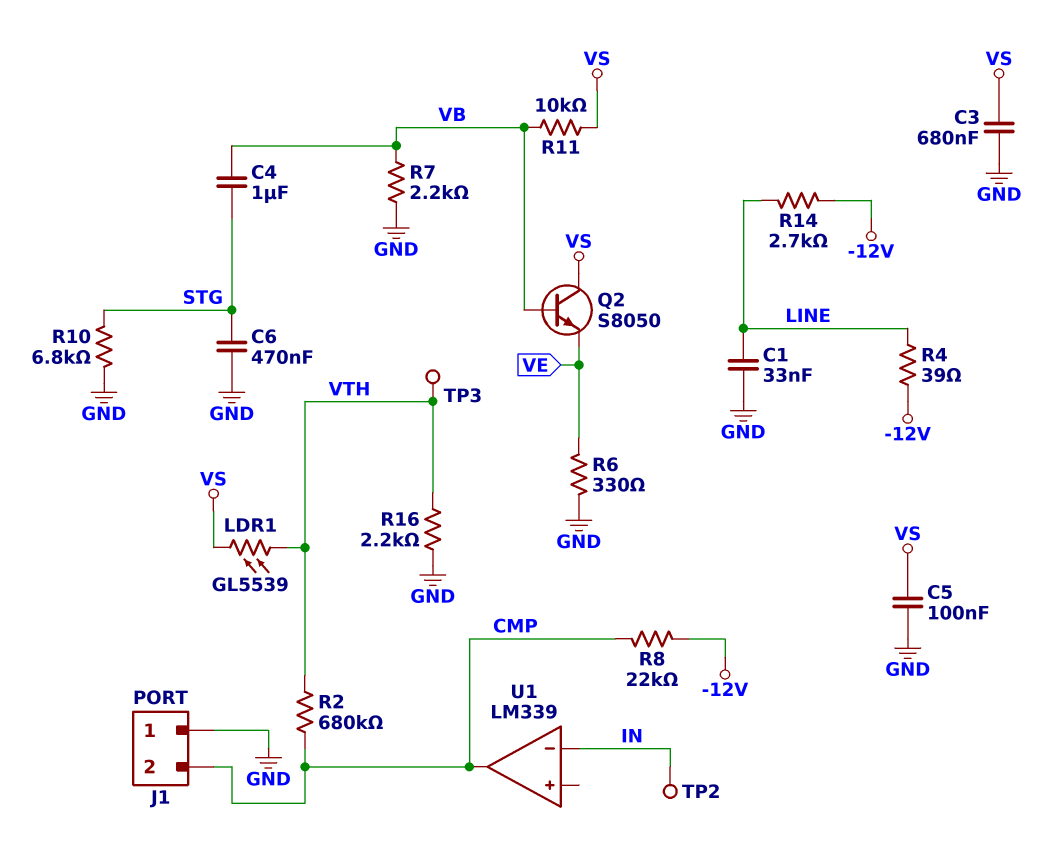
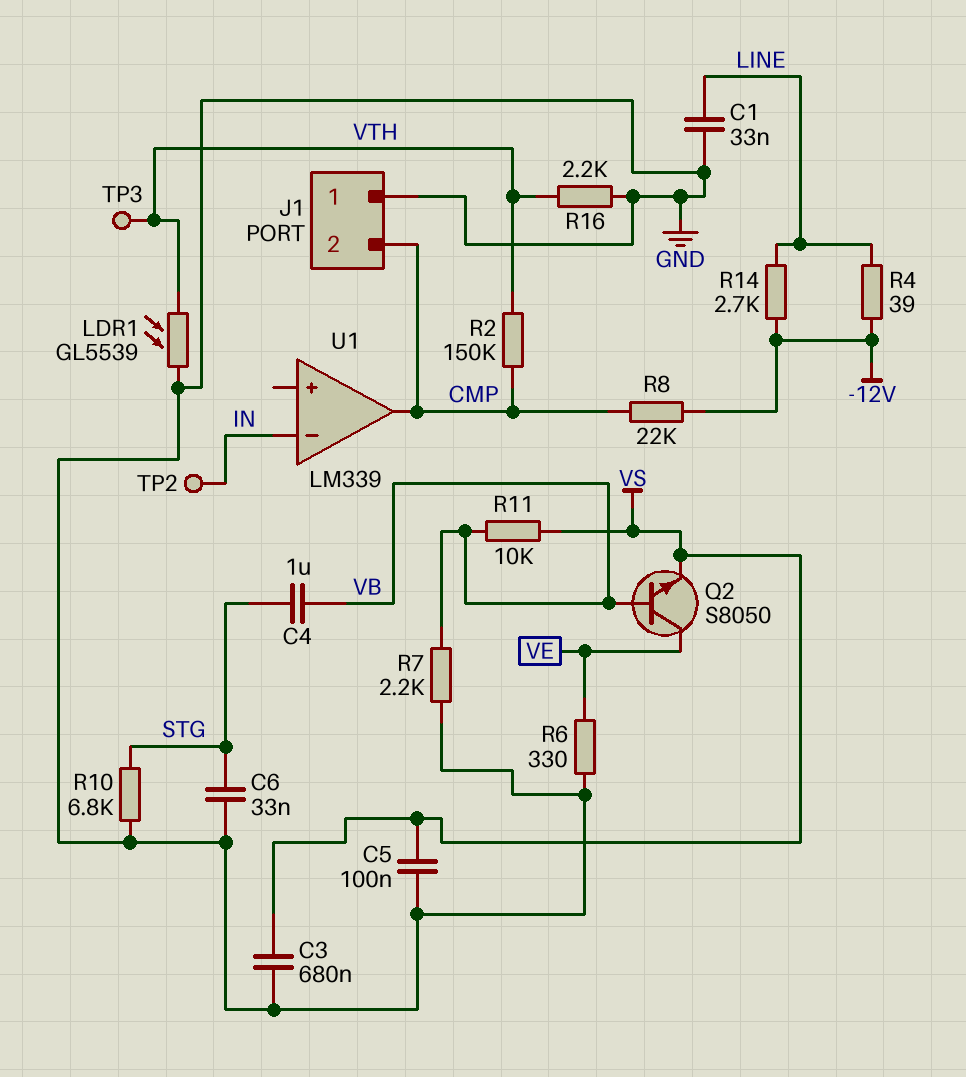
C6: 470nF (GND, STG) -> 33nF (GND, STG)
LDR1: GL5539 (VS, VTH) -> GL5539 (GND, VTH)
Q2: NPN S8050 (B VB, C VS, E VE) -> NPN S8050 (B VB, C VE, E VS)
R2: 680k (CMP, VTH) -> 150k (CMP, VTH)

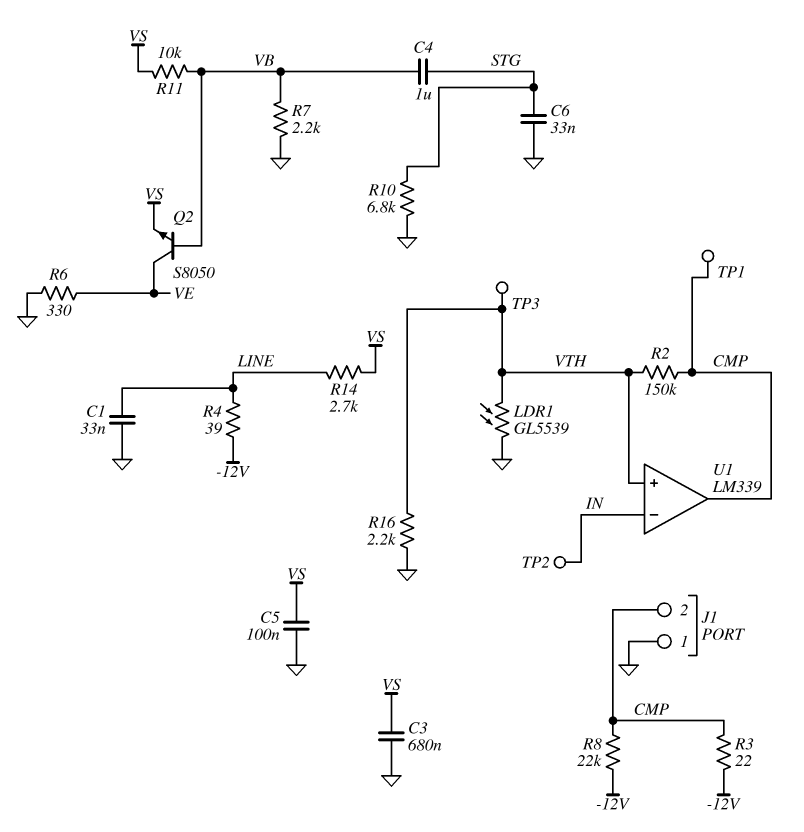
R3: none -> 22 (-12V, CMP)
R14: 2.7k (-12V, LINE) -> 2.7k (LINE, VS)
TP1: none -> test point (CMP)
U1 pin in+: none -> VTH

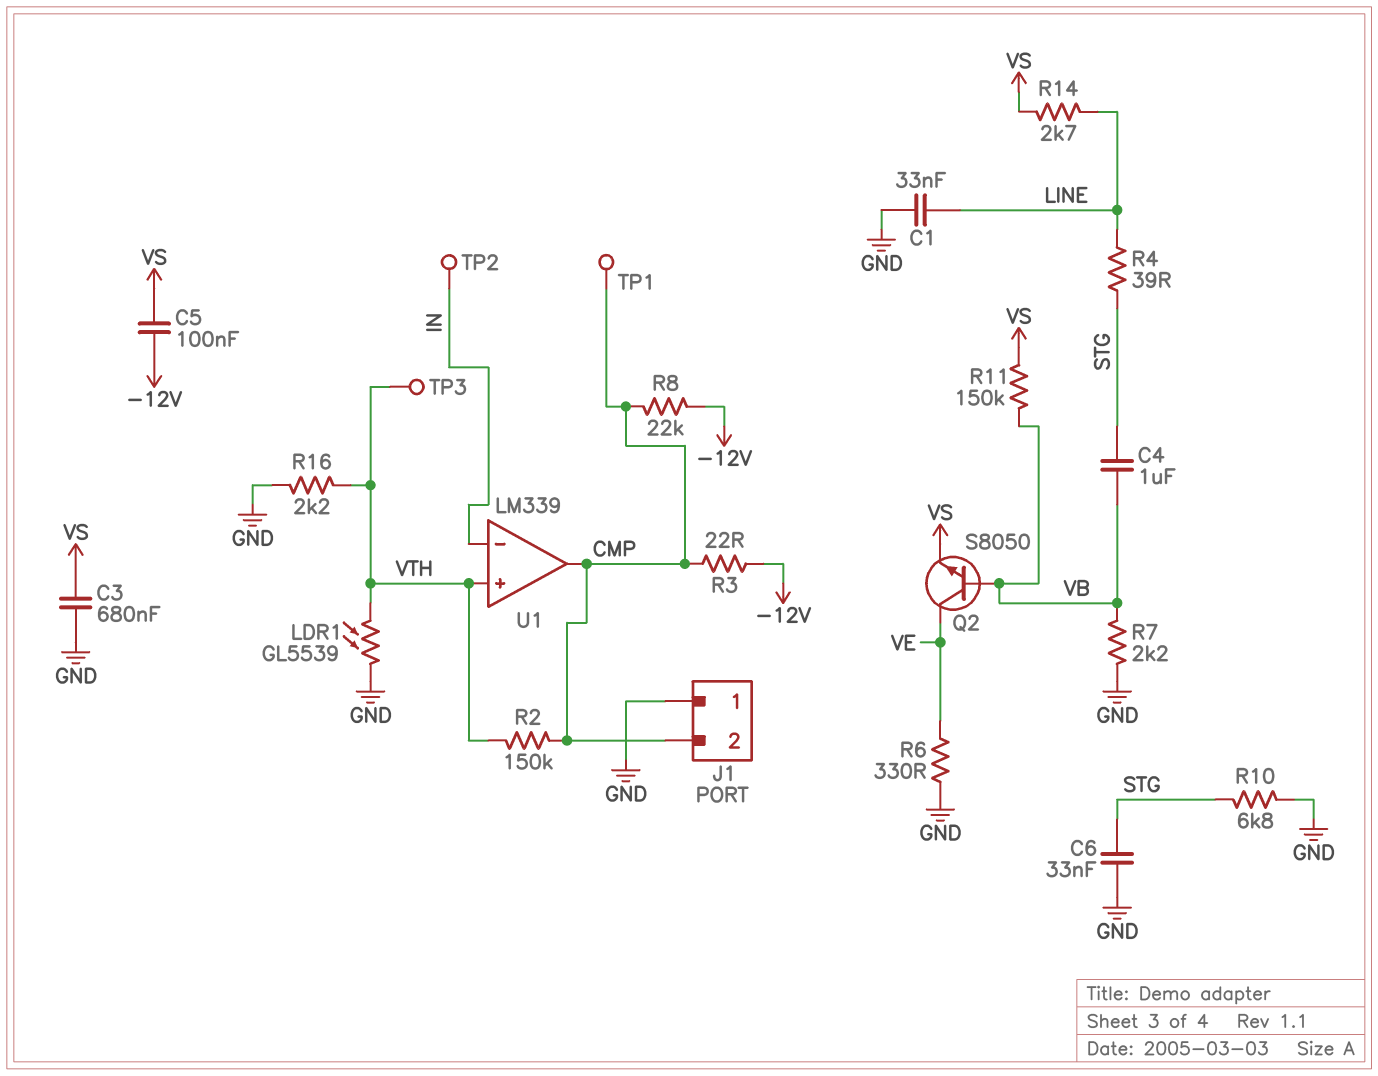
C5: 100nF (GND, VS) -> 100nF (-12V, VS)
R4: 39 (-12V, LINE) -> 39 (LINE, STG)
R11: 10k (VB, VS) -> 150k (VB, VS)

